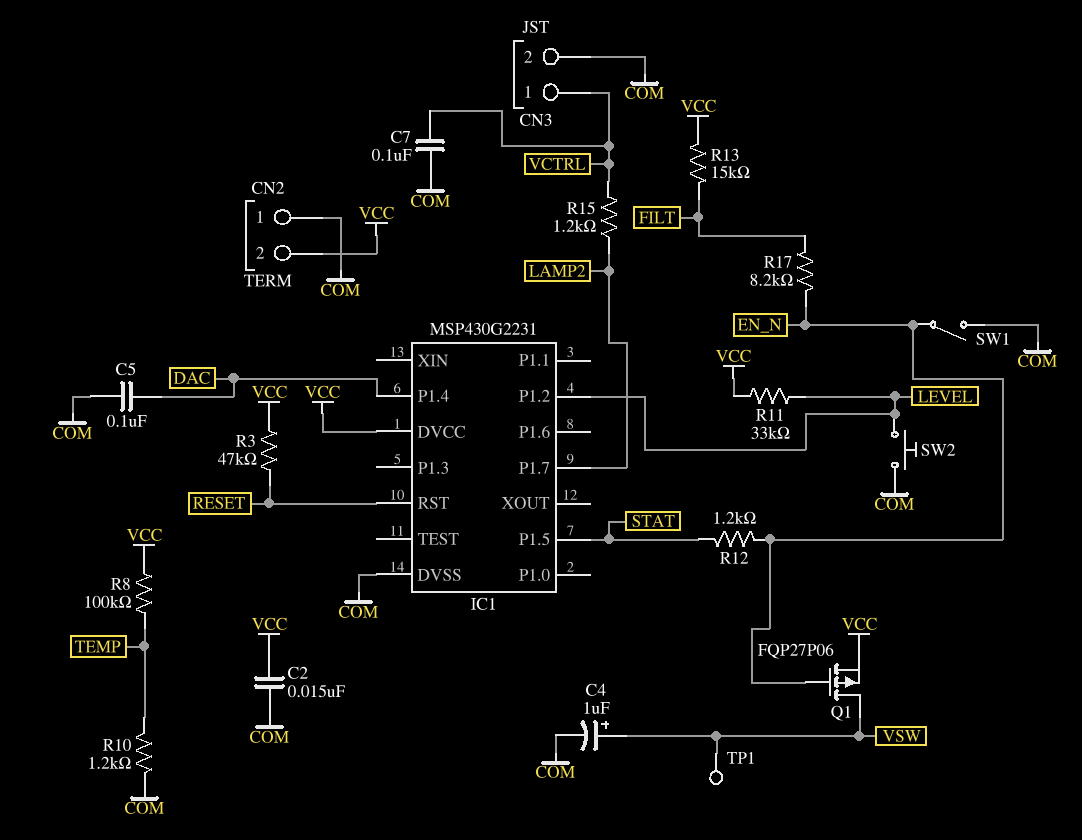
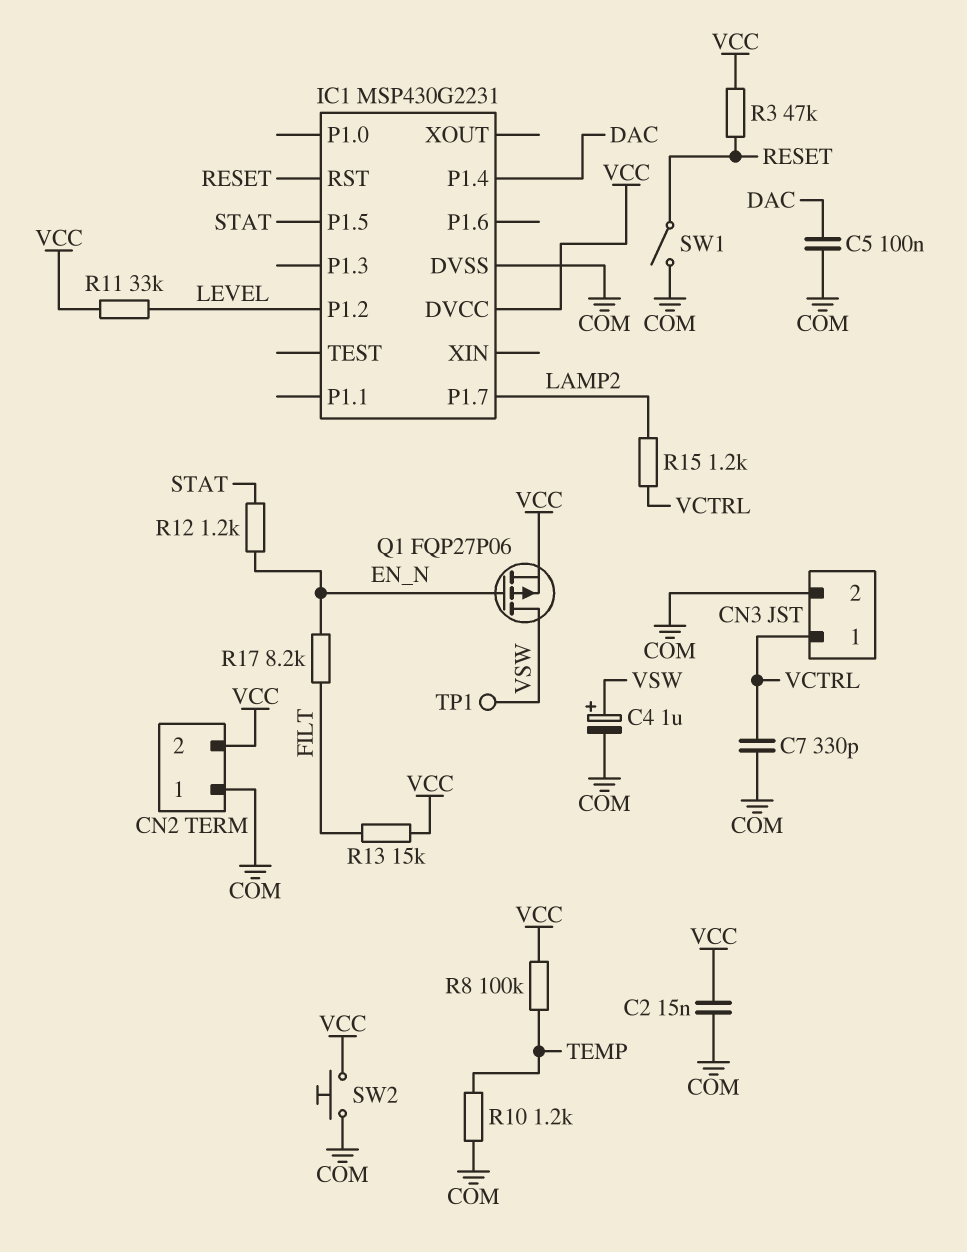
C7: 100nF (COM, VCTRL) -> 330pF (COM, VCTRL)
SW1: switch (COM, EN_N) -> switch (COM, RESET)
SW2: button (COM, LEVEL) -> button (COM, VCC)

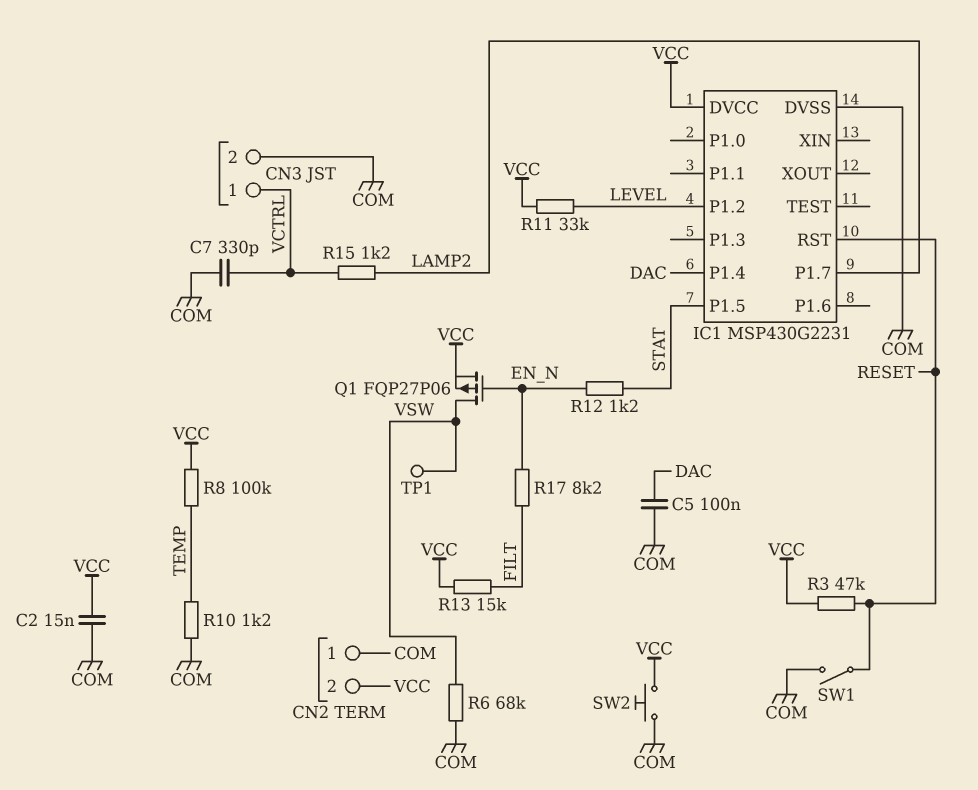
C4: 1uF (plus VSW, minus COM) -> none
R6: none -> 68k (COM, VSW)

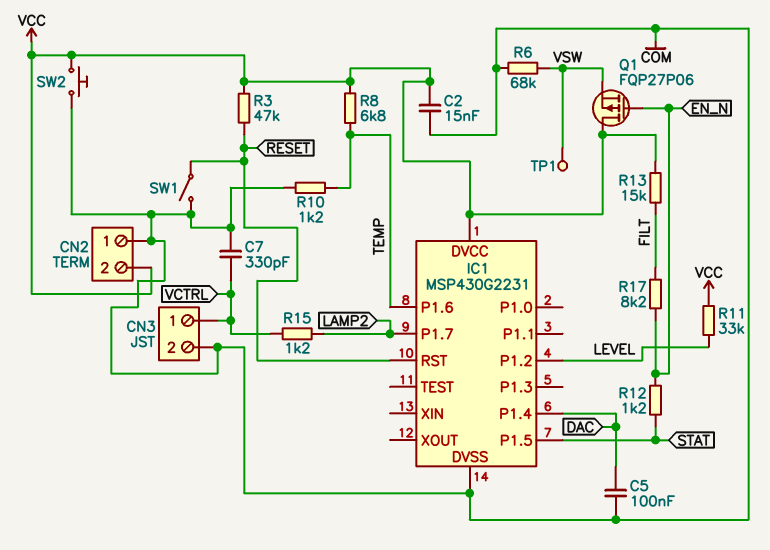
IC1 pin P1.6: none -> TEMP
Q1: PMOS FQP27P06 (G EN_N, D VSW, S VCC) -> PMOS FQP27P06 (G EN_N, D VCC, S VSW)
R8: 100k (TEMP, VCC) -> 6.8k (TEMP, VCC)

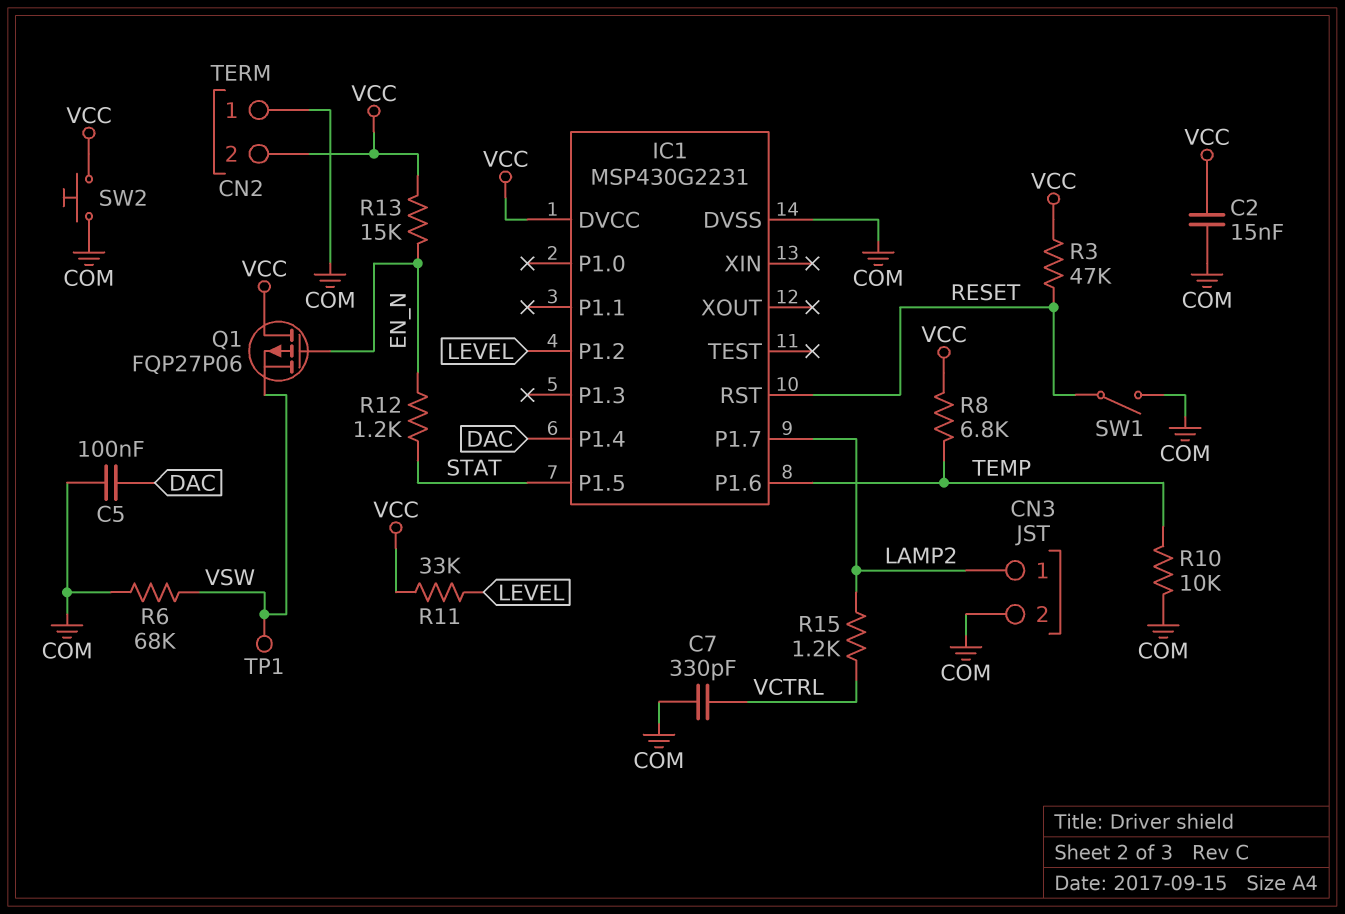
CN3 pin 1: VCTRL -> LAMP2
R10: 1.2k (COM, TEMP) -> 10k (COM, TEMP)
R13: 15k (FILT, VCC) -> 15k (EN_N, VCC)
R17: 8.2k (EN_N, FILT) -> none

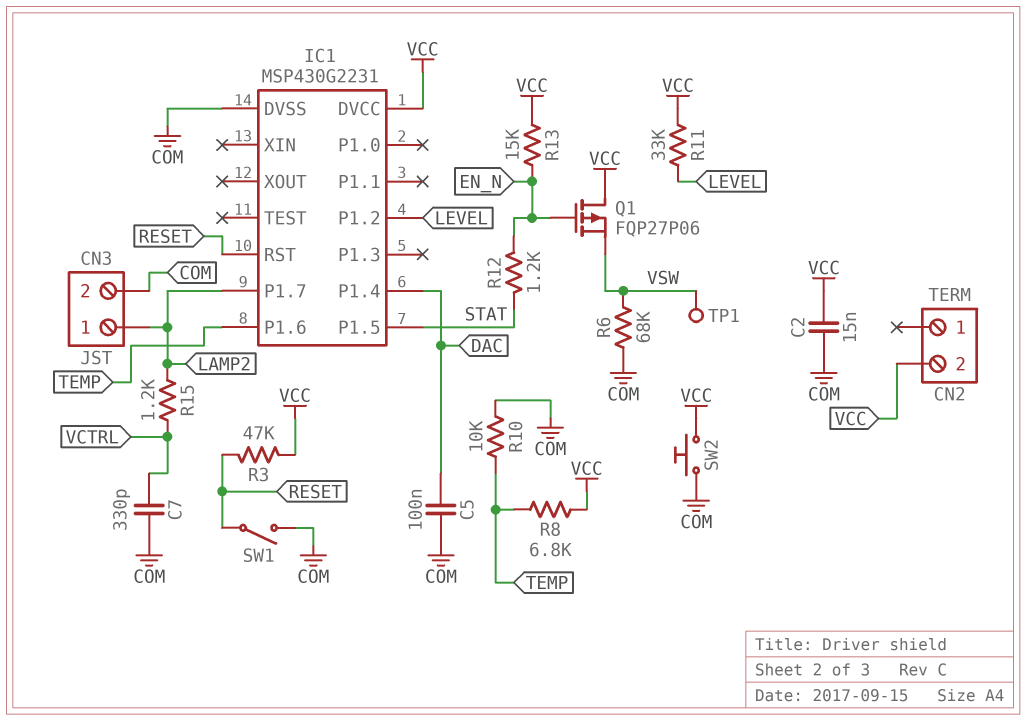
CN2 pin 1: COM -> none

